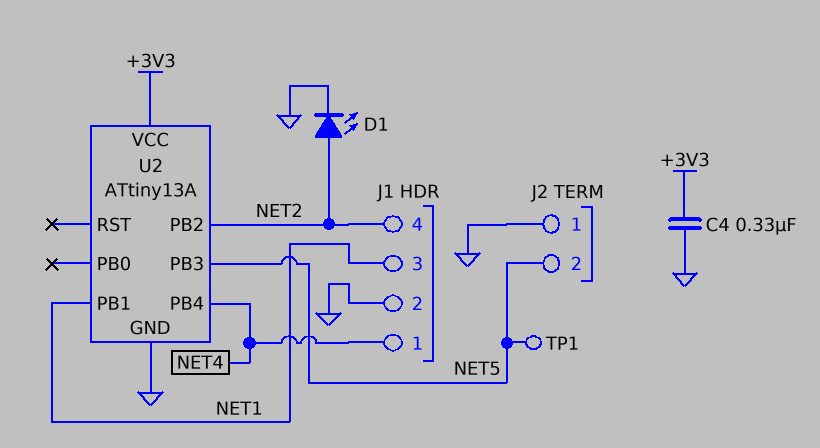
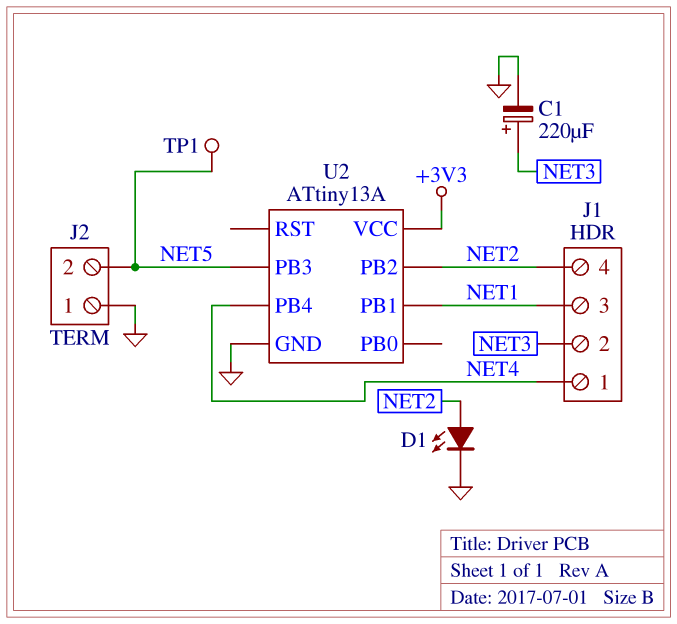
C1: none -> 220uF (plus NET3, minus GND)
C4: 330nF (+3V3, GND) -> none
J1 pin 2: GND -> NET3

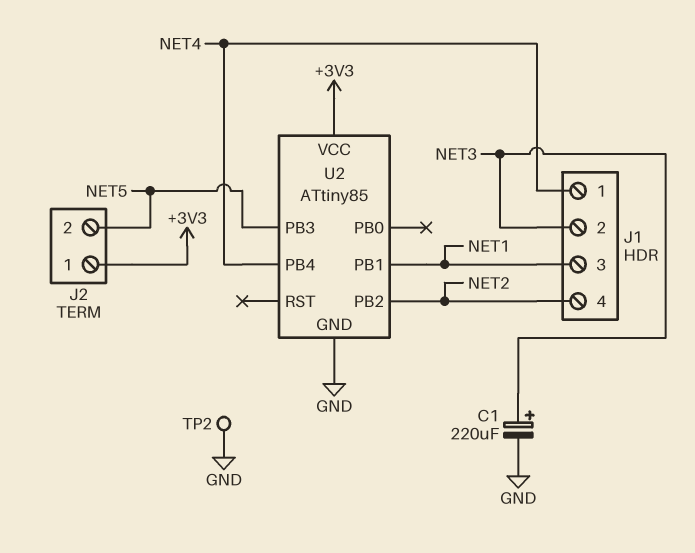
D1: LED (A NET2, K GND) -> none
J2 pin 1: GND -> +3V3
TP1: test point (NET5) -> none
TP2: none -> test point (GND)
U2: ATtiny13A -> ATtiny85

